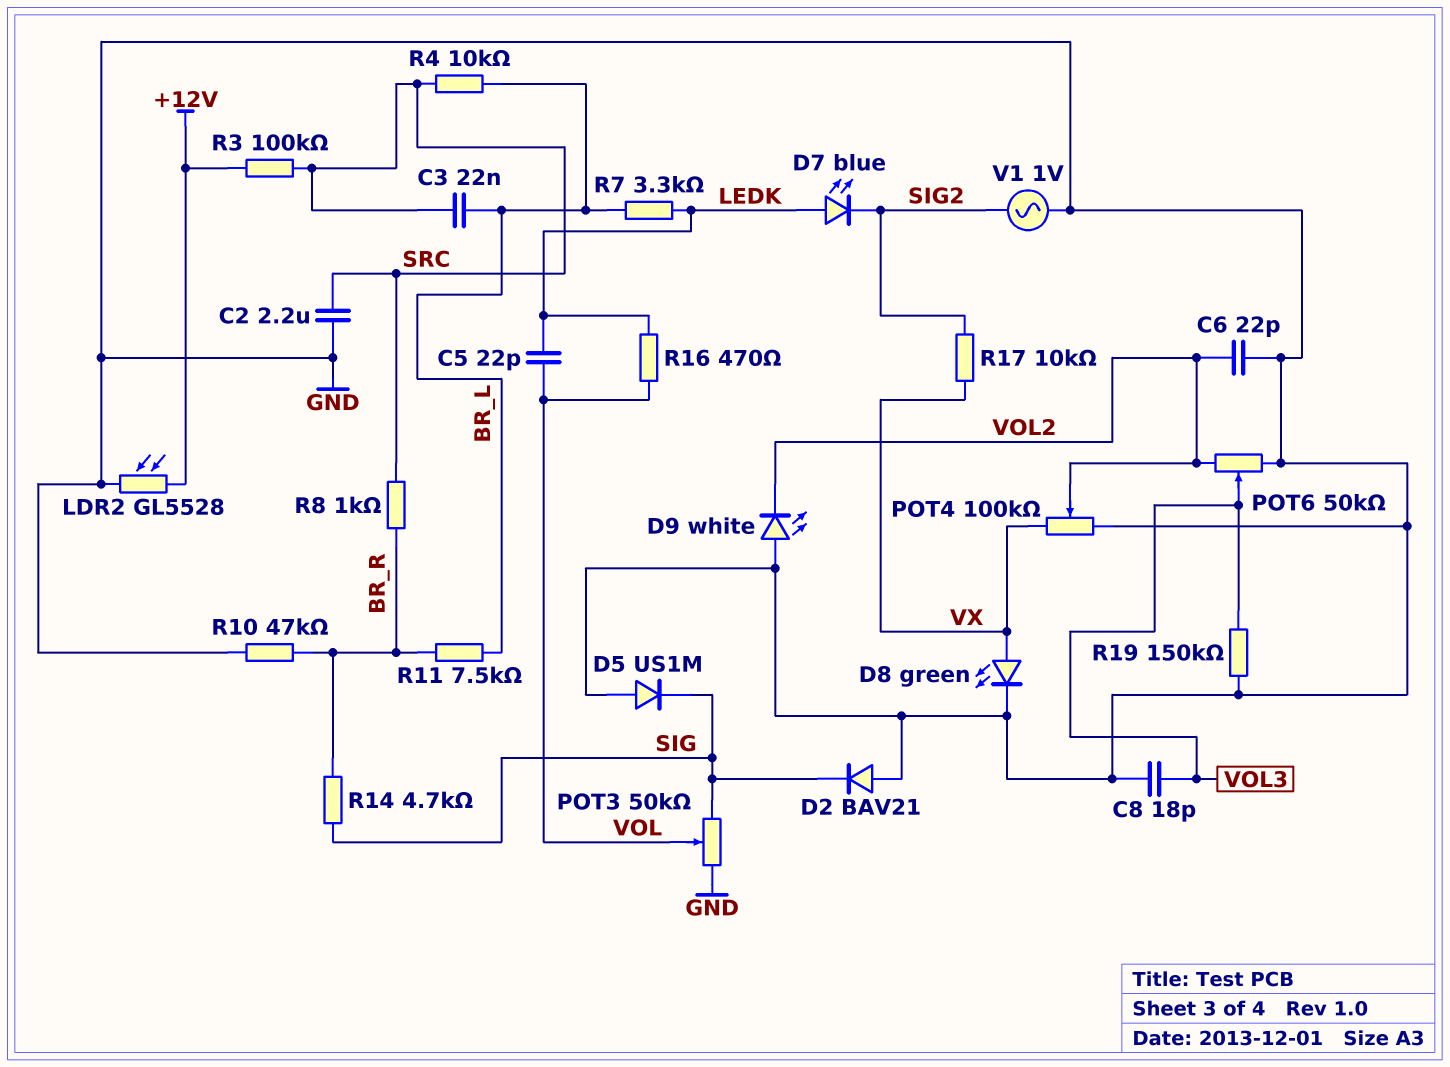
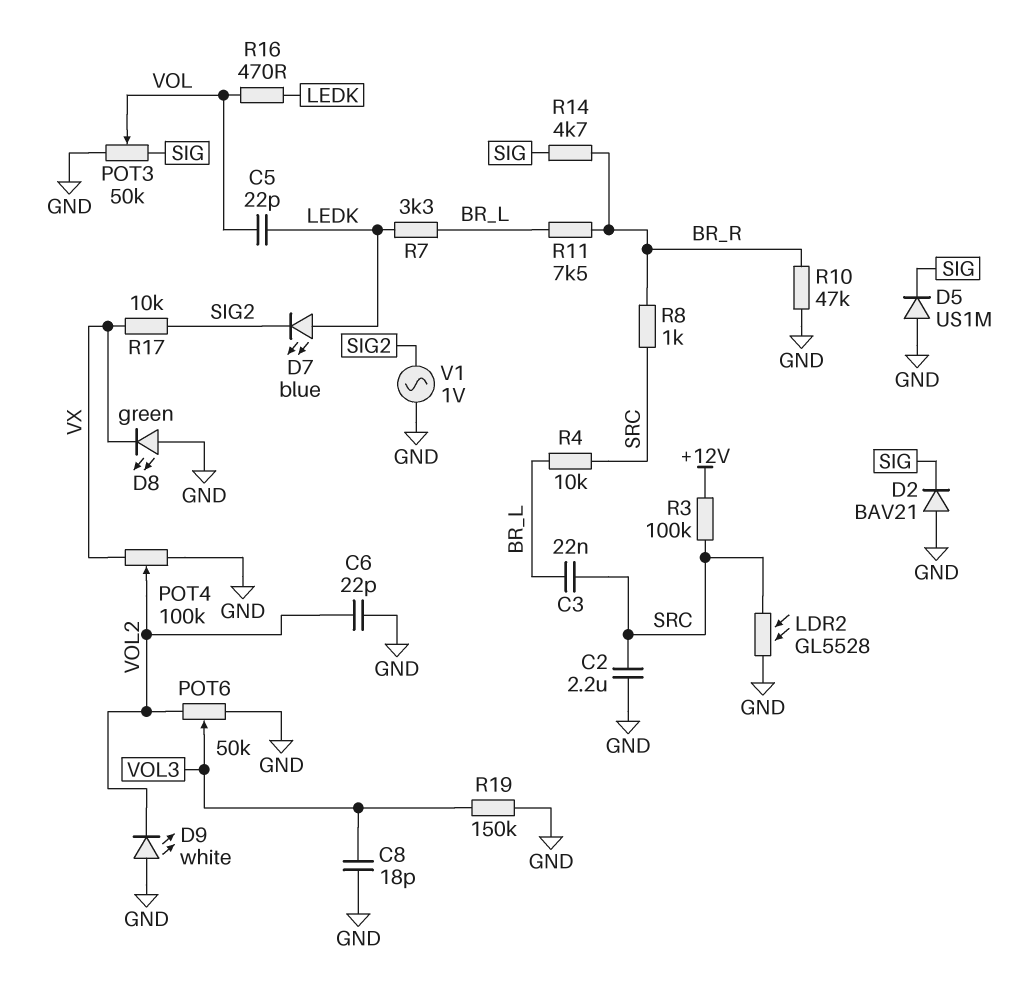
D8: LED green (A VX, K GND) -> LED green (A GND, K VX)
LDR2: GL5528 (+12V, GND) -> GL5528 (GND, SRC)

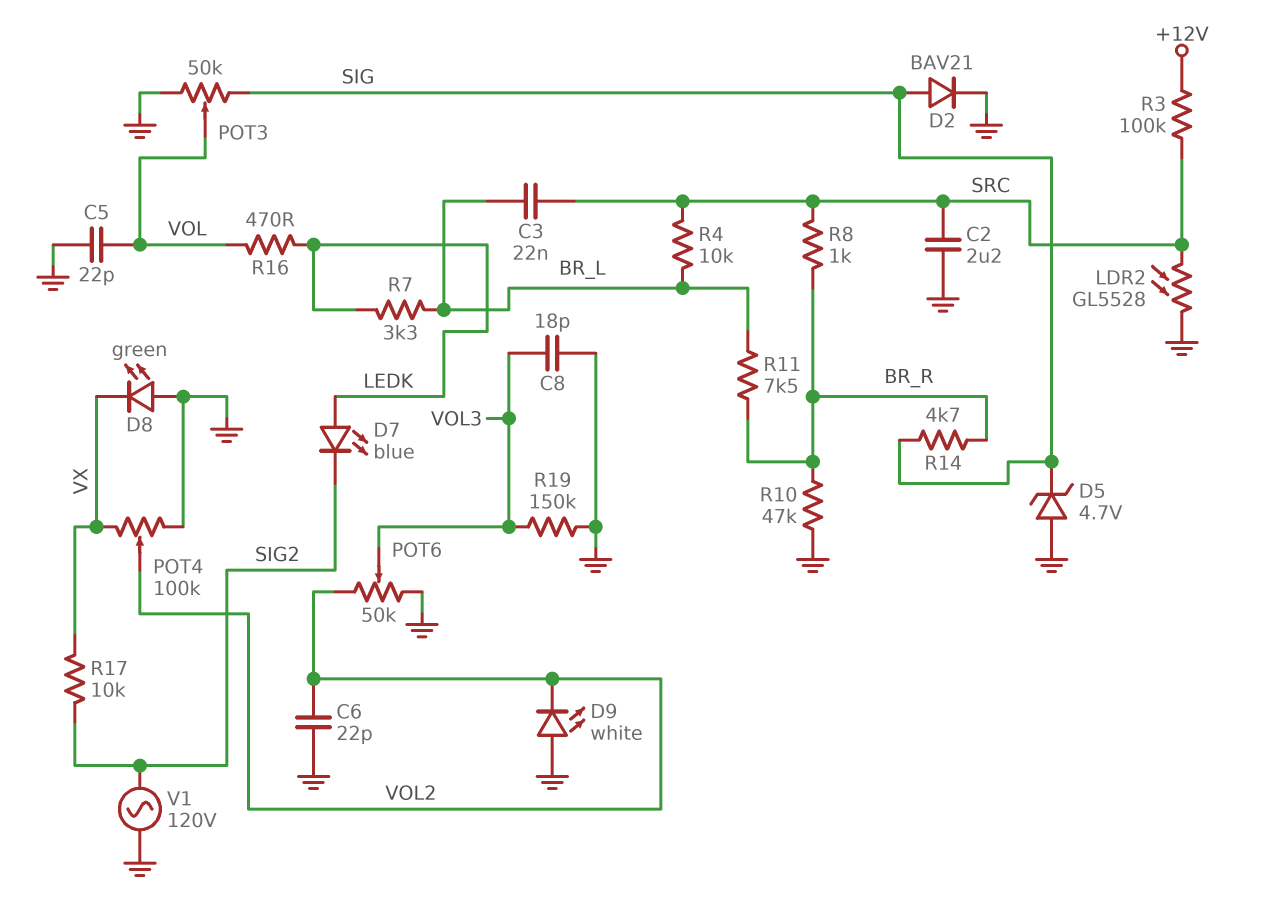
C5: 22pF (LEDK, VOL) -> 22pF (GND, VOL)
D2: diode BAV21 (A GND, K SIG) -> diode BAV21 (A SIG, K GND)
D5: diode US1M (A GND, K SIG) -> zener 4.7V (A GND, K SIG)
V1: AC 1V (GND, SIG2) -> AC 120V (GND, SIG2)

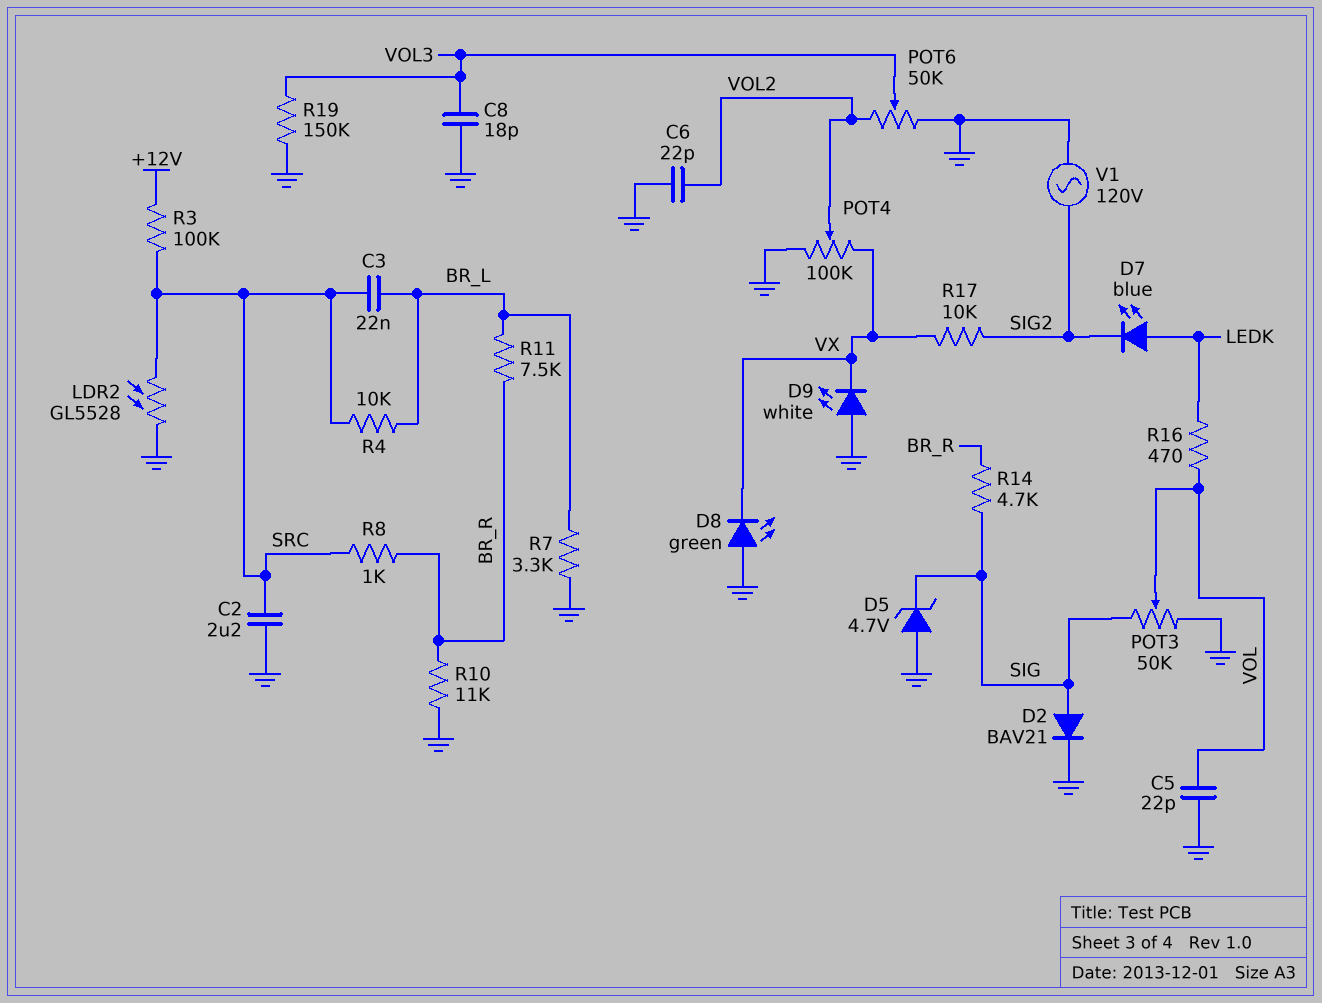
D9: LED white (A GND, K VOL2) -> LED white (A GND, K VX)
R7: 3.3k (BR_L, LEDK) -> 3.3k (BR_L, GND)
R10: 47k (BR_R, GND) -> 11k (BR_R, GND)

